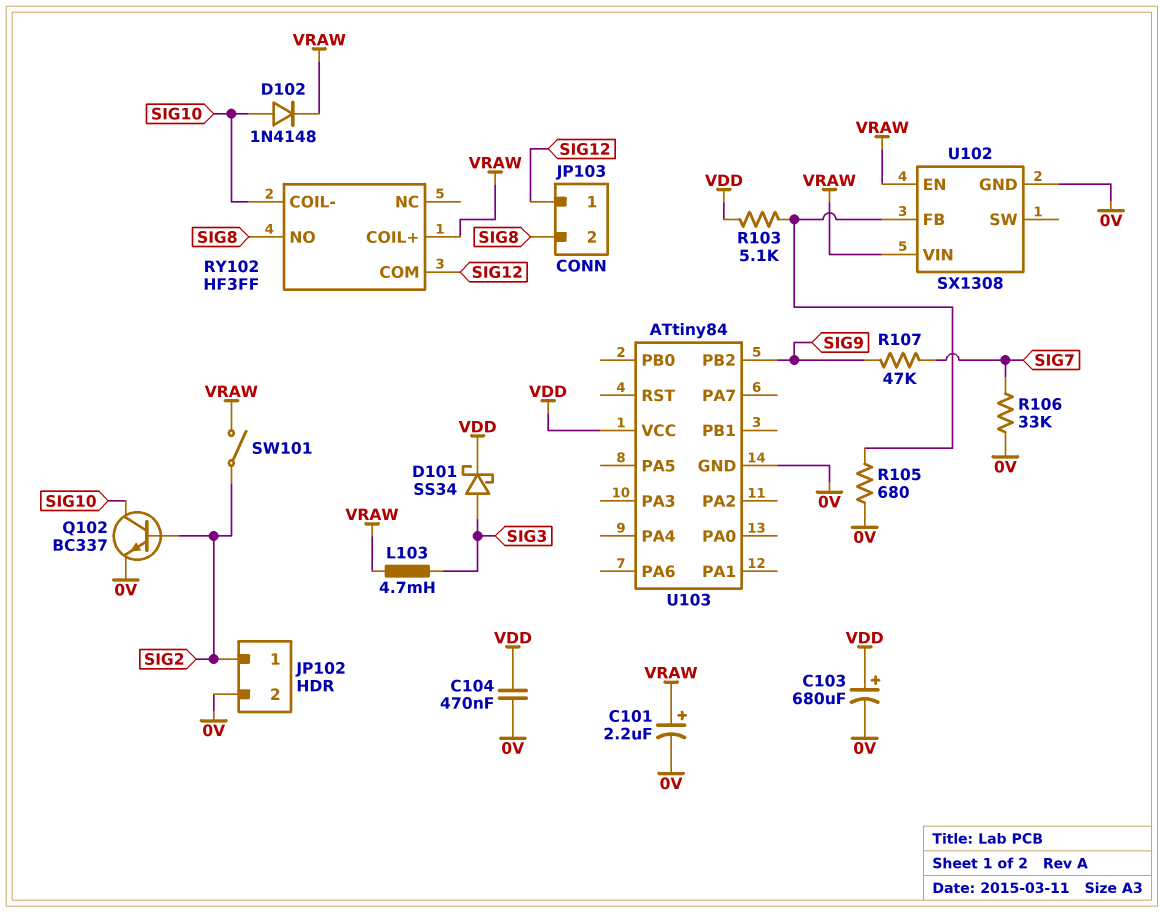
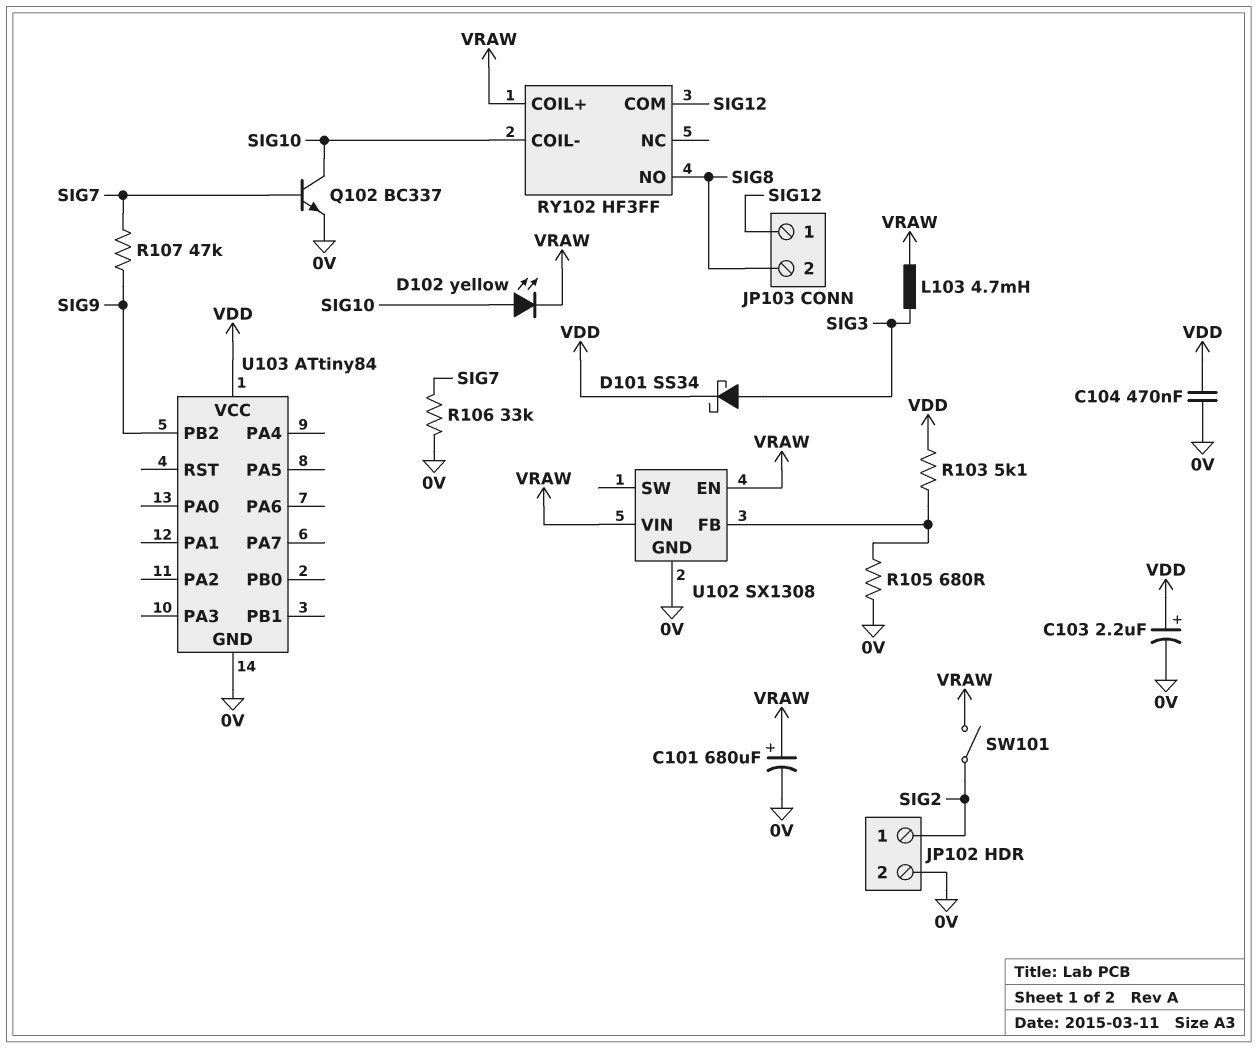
C101: 2.2uF (plus VRAW, minus 0V) -> 680uF (plus VRAW, minus 0V)
C103: 680uF (plus VDD, minus 0V) -> 2.2uF (plus VDD, minus 0V)
D102: diode 1N4148 (A SIG10, K VRAW) -> LED yellow (A SIG10, K VRAW)
Q102: NPN BC337 (B SIG2, C SIG10, E 0V) -> NPN BC337 (B SIG7, C SIG10, E 0V)

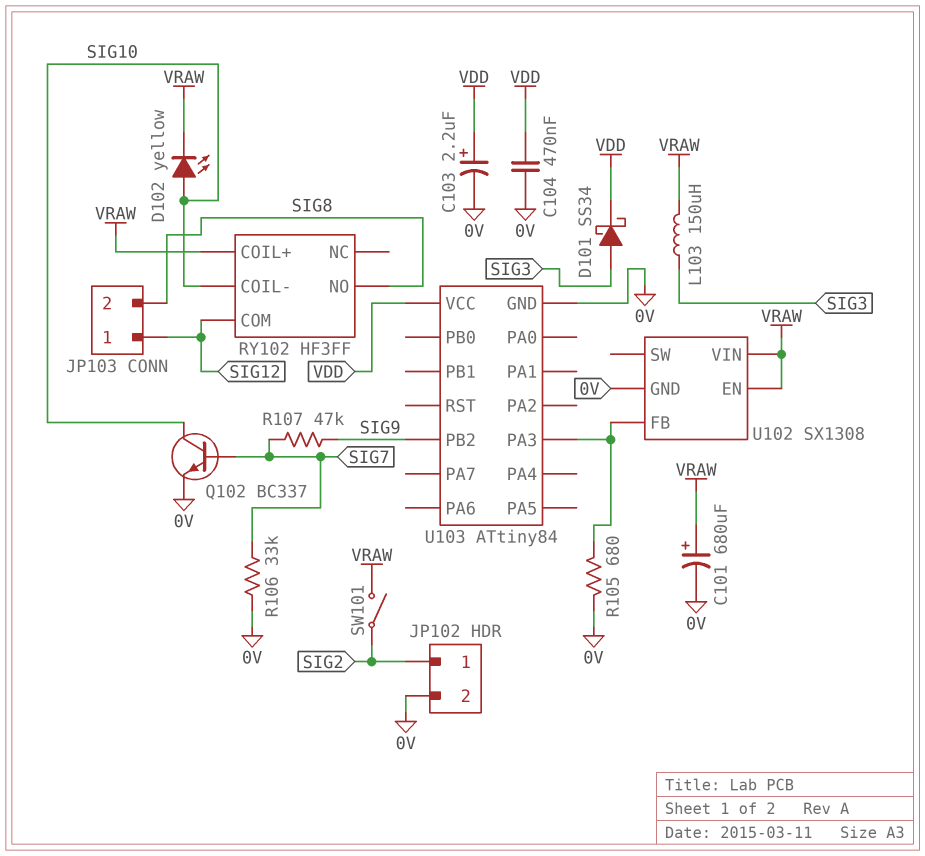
L103: 4.7mH (SIG3, VRAW) -> 150uH (SIG3, VRAW)
R103: 5.1k (U102/FB, VDD) -> none
U103 pin PA3: none -> U102/FB

